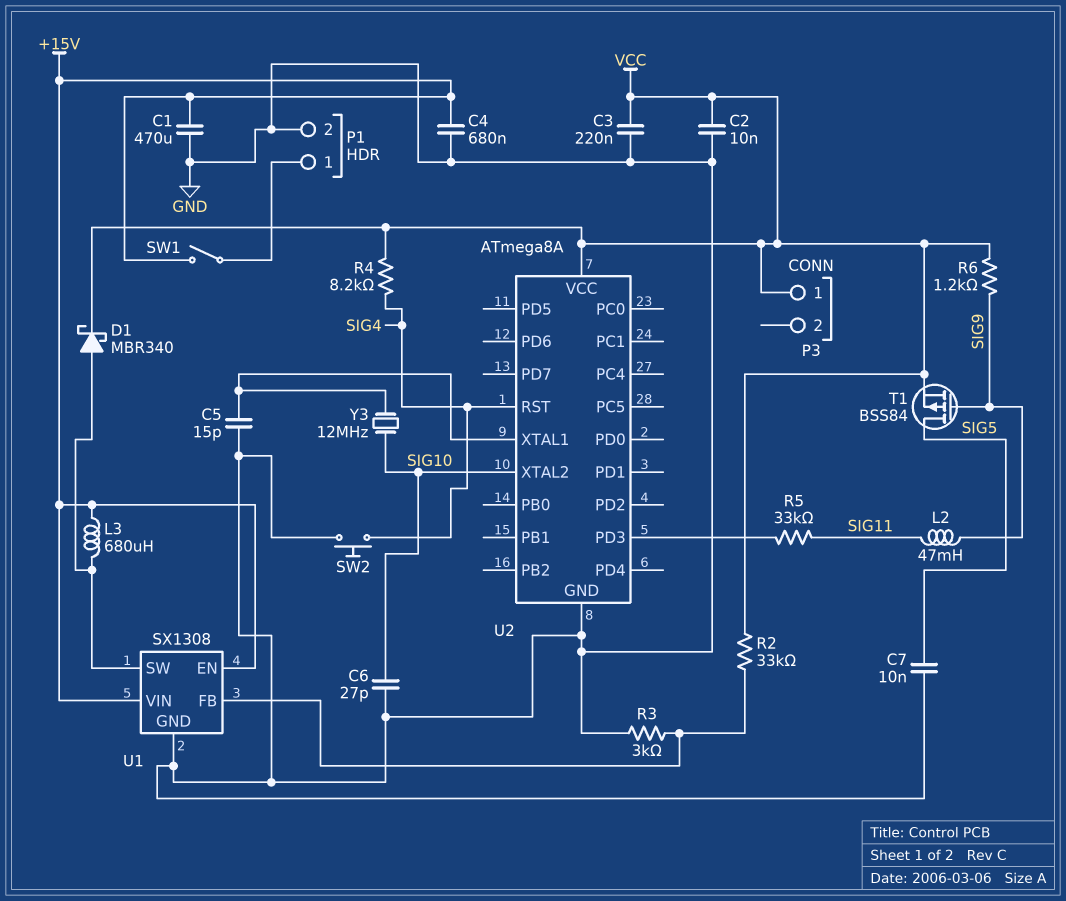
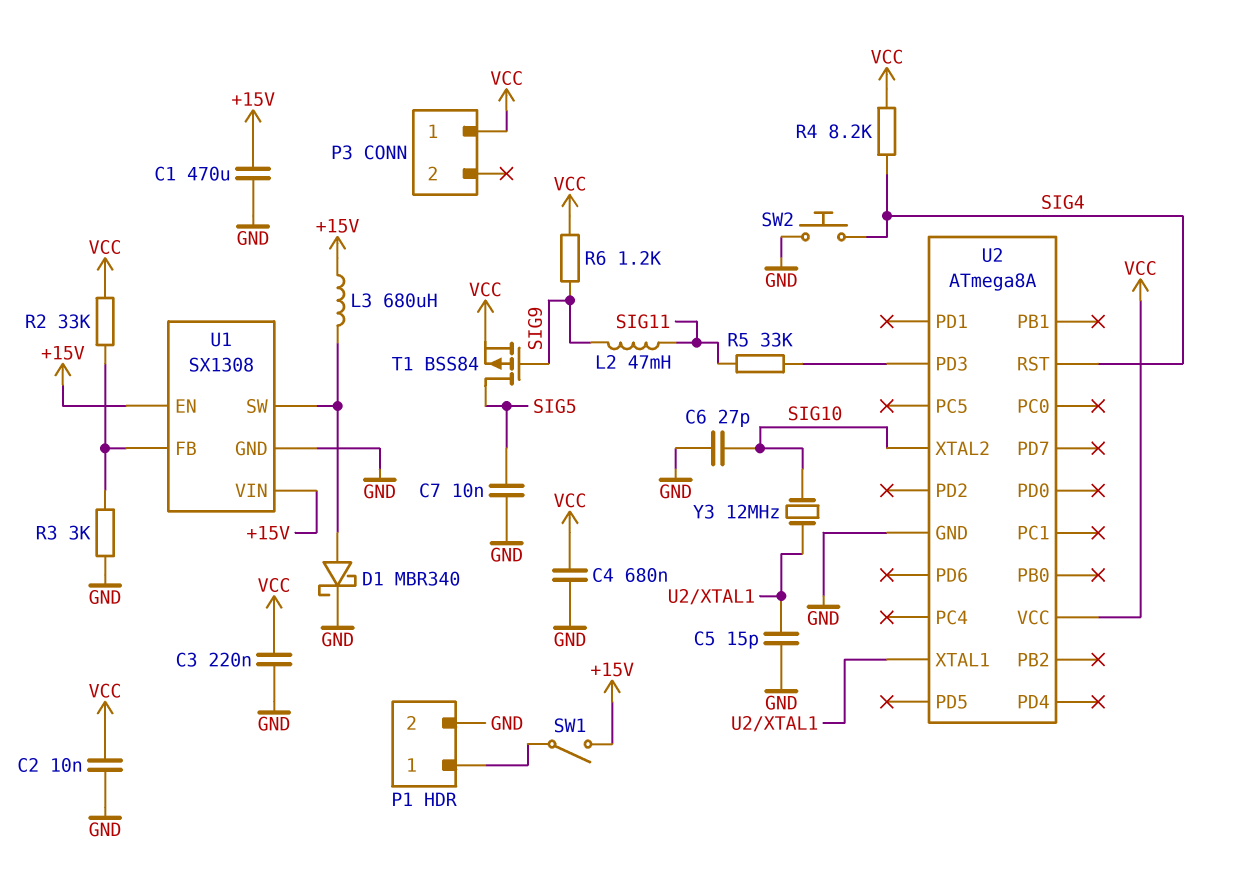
C4: 680nF (+15V, GND) -> 680nF (GND, VCC)
D1: schottky MBR340 (A U1/SW, K VCC) -> schottky MBR340 (A U1/SW, K GND)

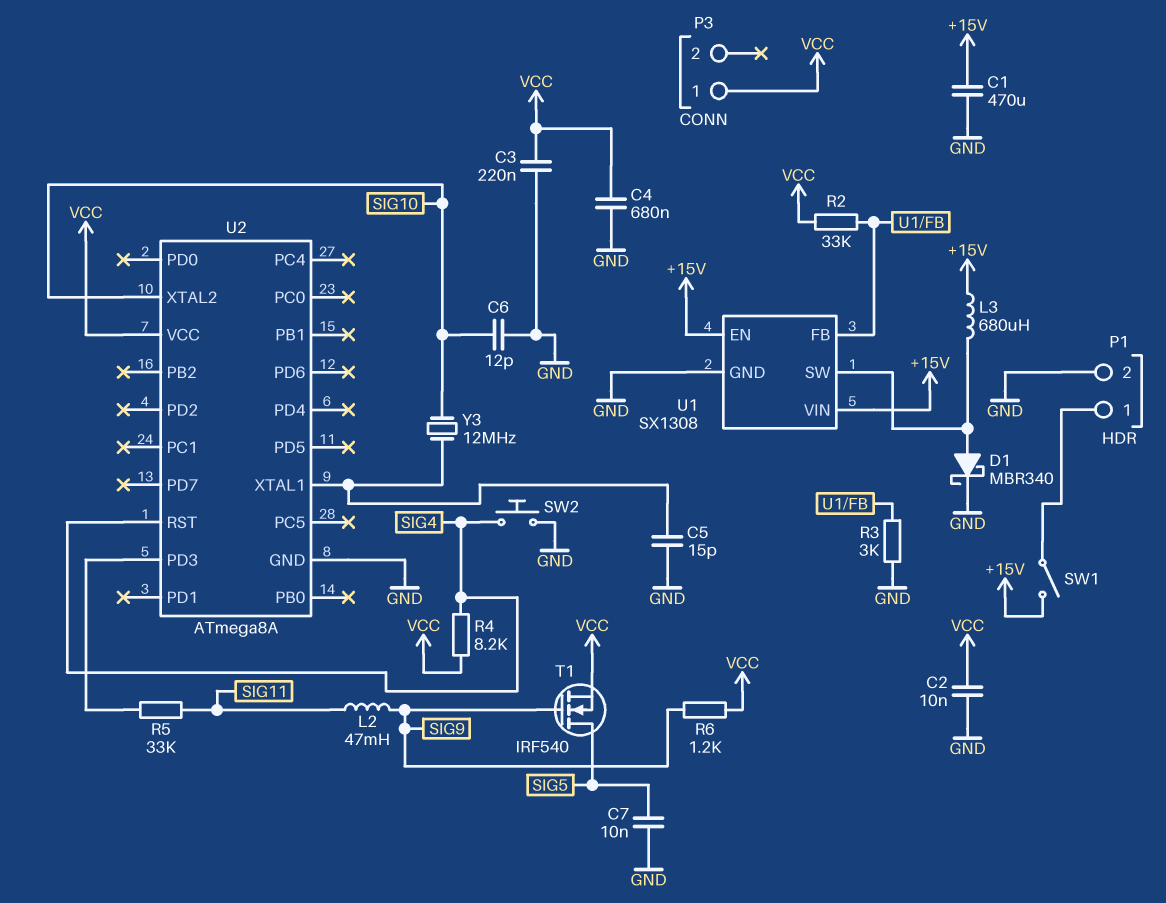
C6: 27pF (GND, SIG10) -> 12pF (GND, SIG10)
T1: PMOS BSS84 (G SIG9, D SIG5, S VCC) -> NMOS IRF540 (G SIG9, D SIG5, S VCC)

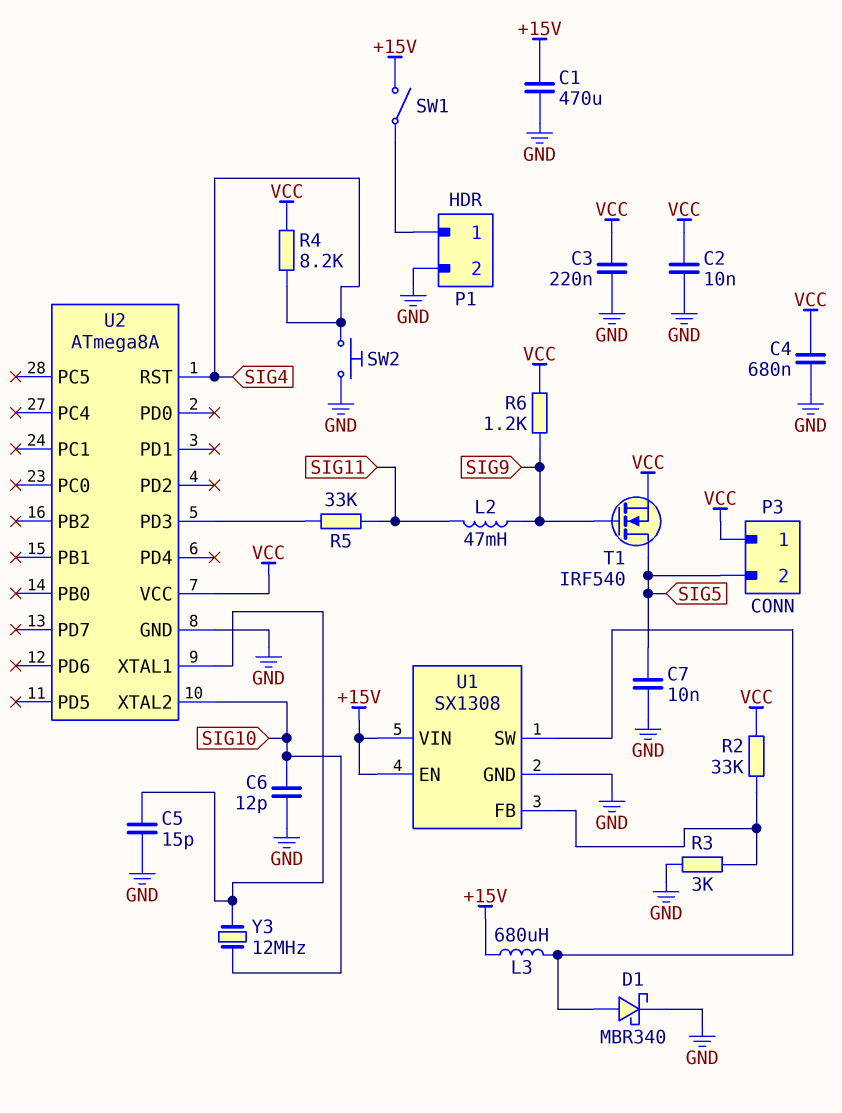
P3 pin 2: none -> SIG5

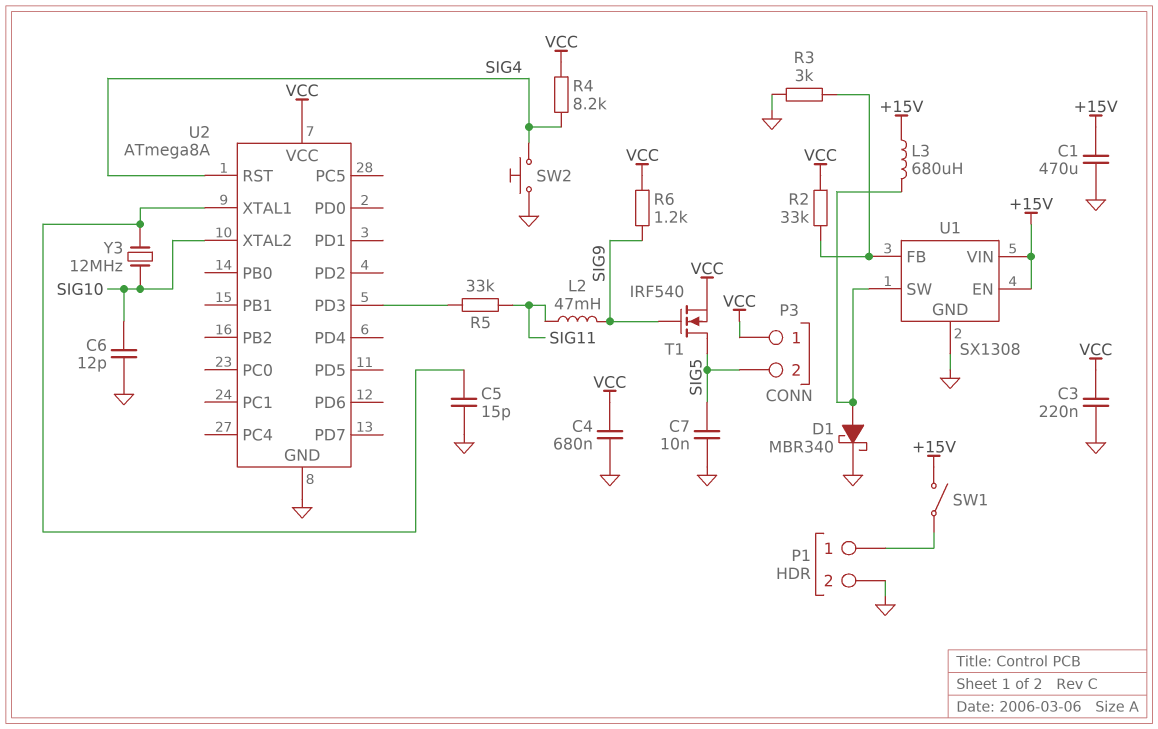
C2: 10nF (GND, VCC) -> none

